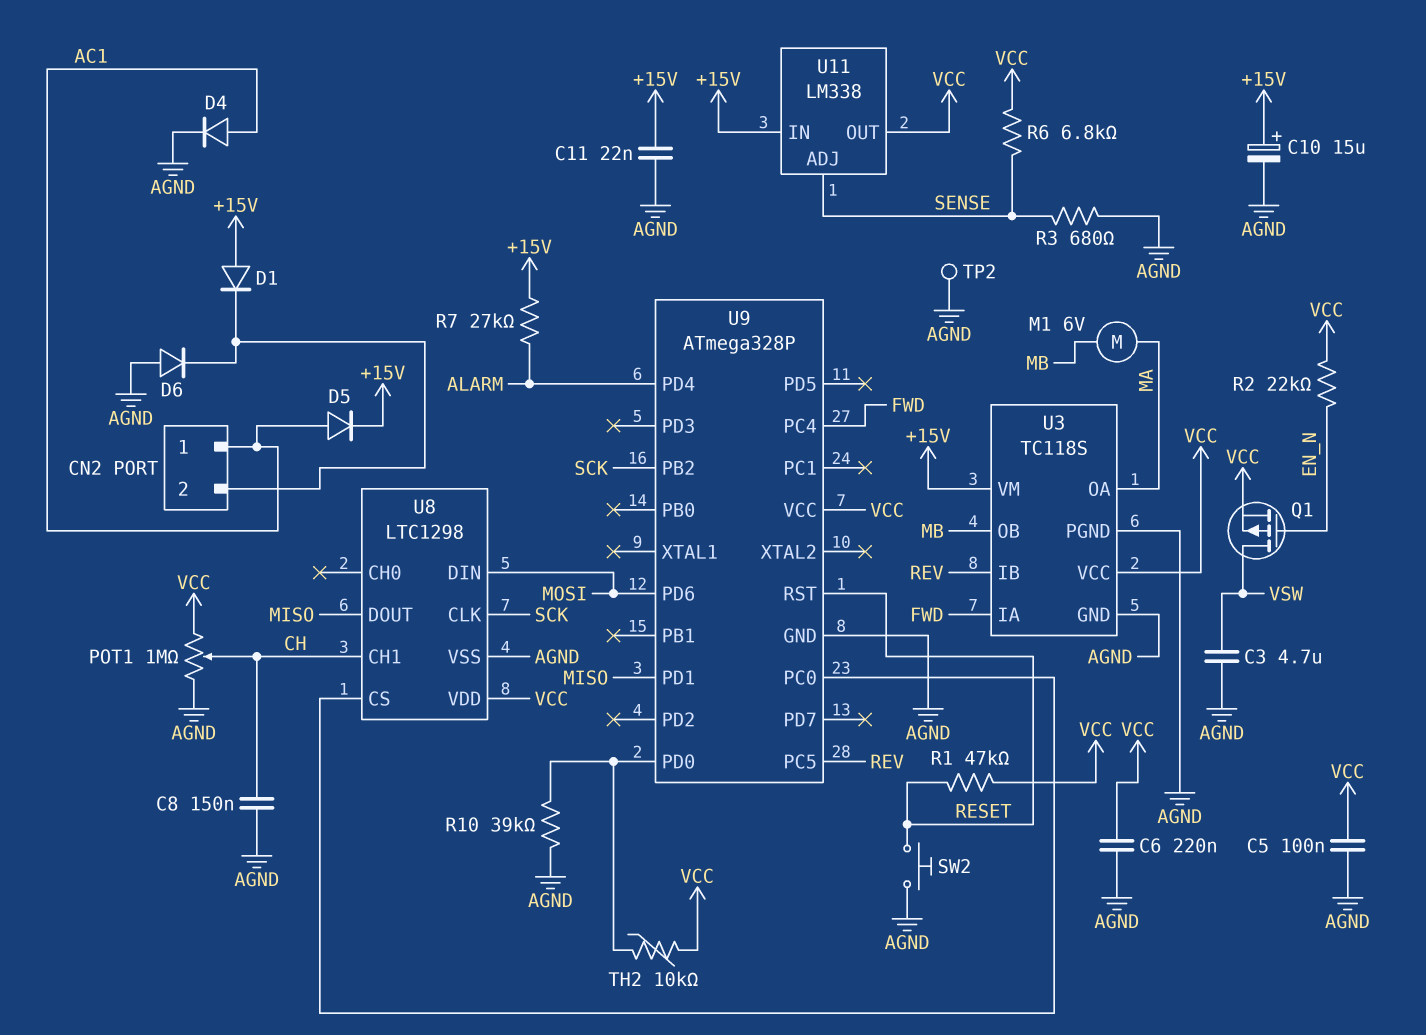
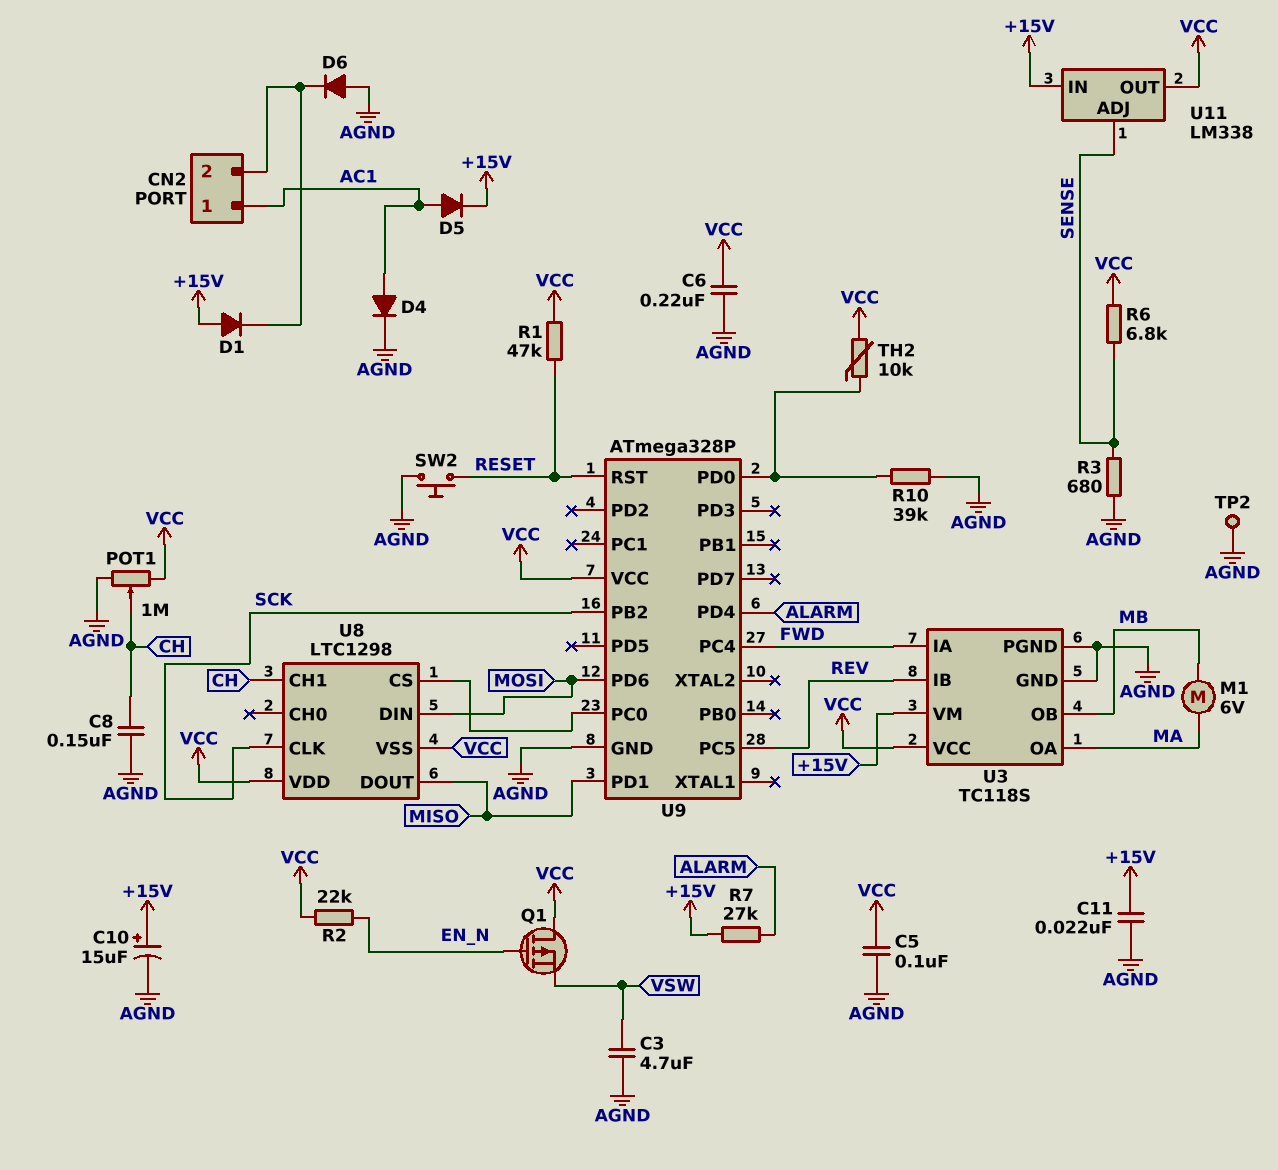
Q1: PMOS (G EN_N, D VSW, S VCC) -> PMOS (G EN_N, D VCC, S VSW)
U8 pin VSS: AGND -> VCC

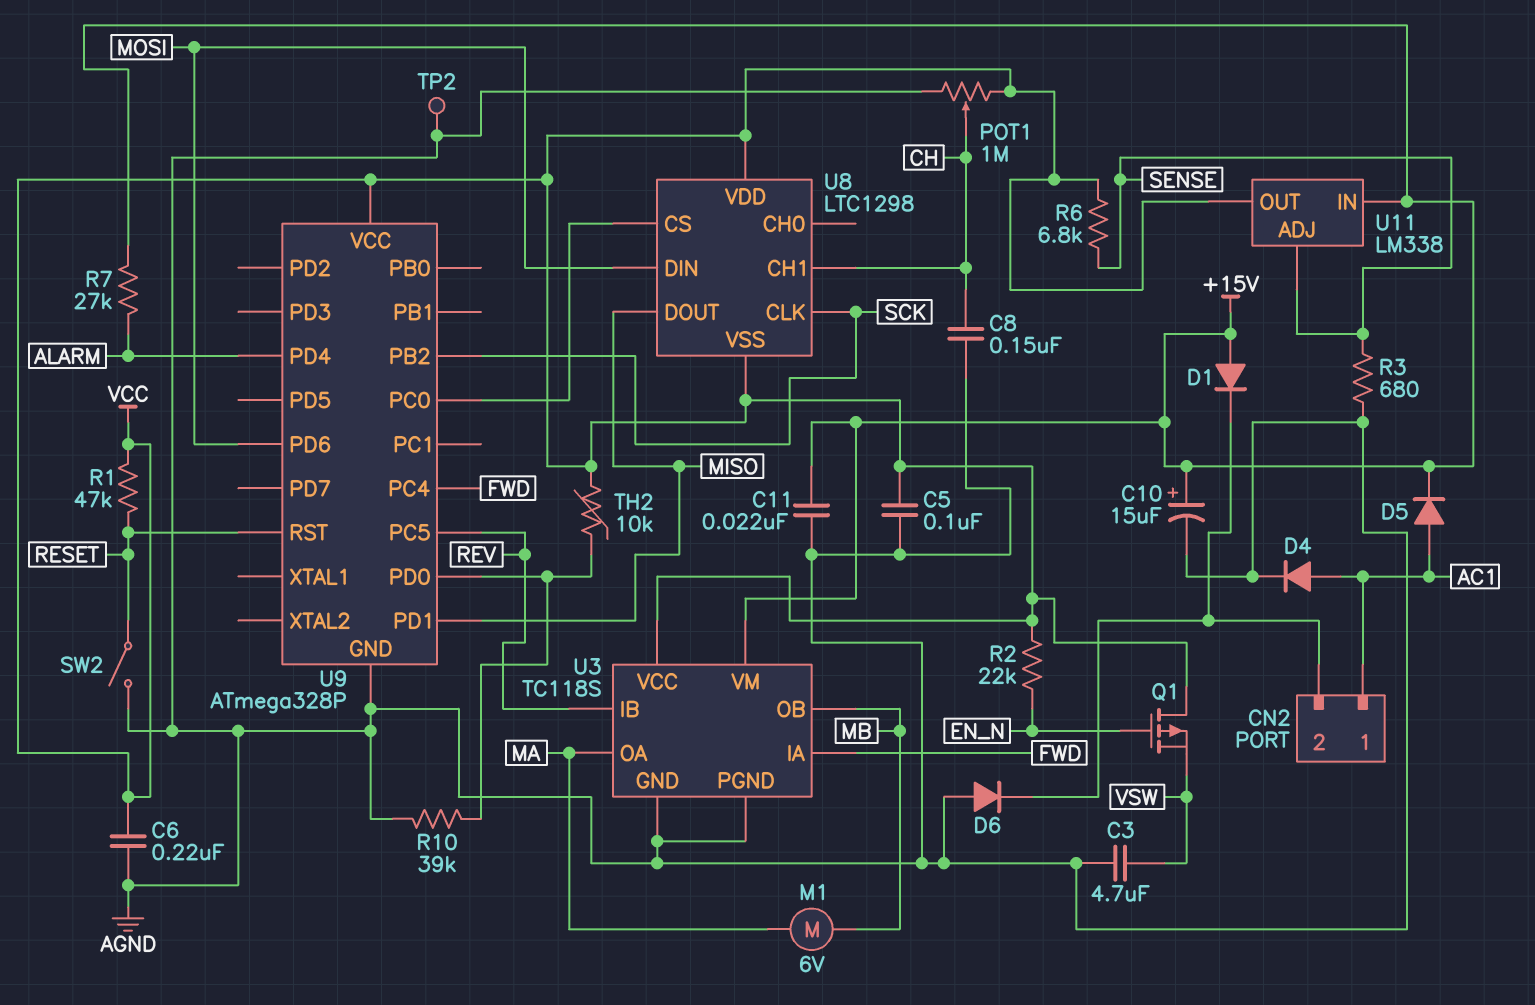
SW2: button (AGND, RESET) -> switch (AGND, RESET)

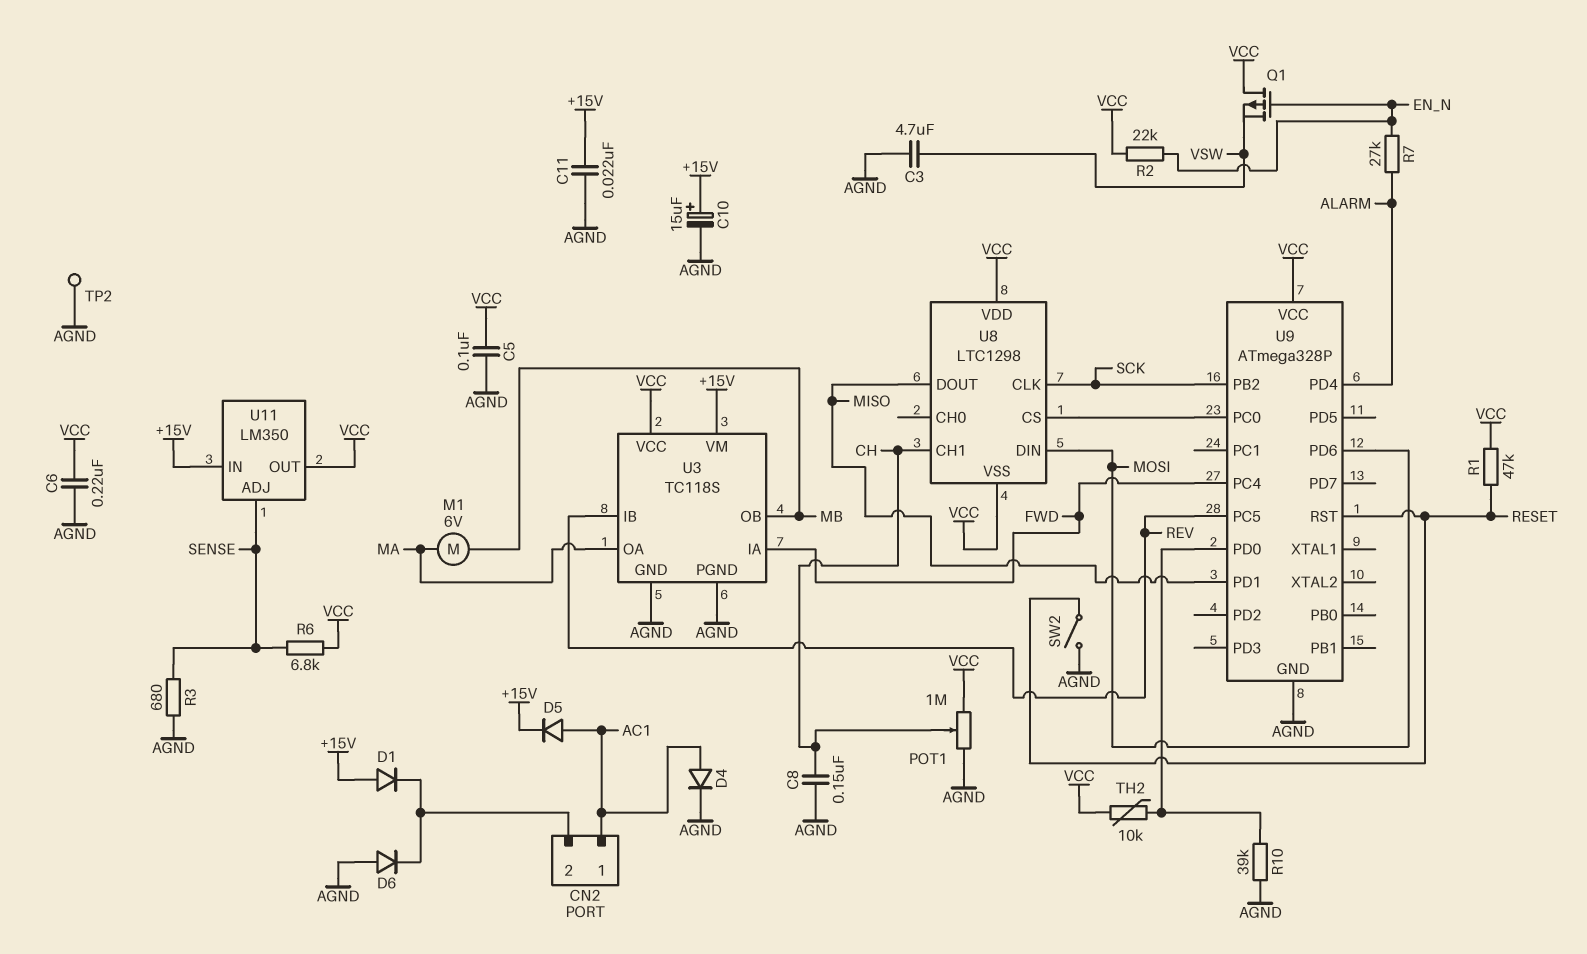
R7: 27k (+15V, ALARM) -> 27k (ALARM, EN_N)
U11: LM338 -> LM350

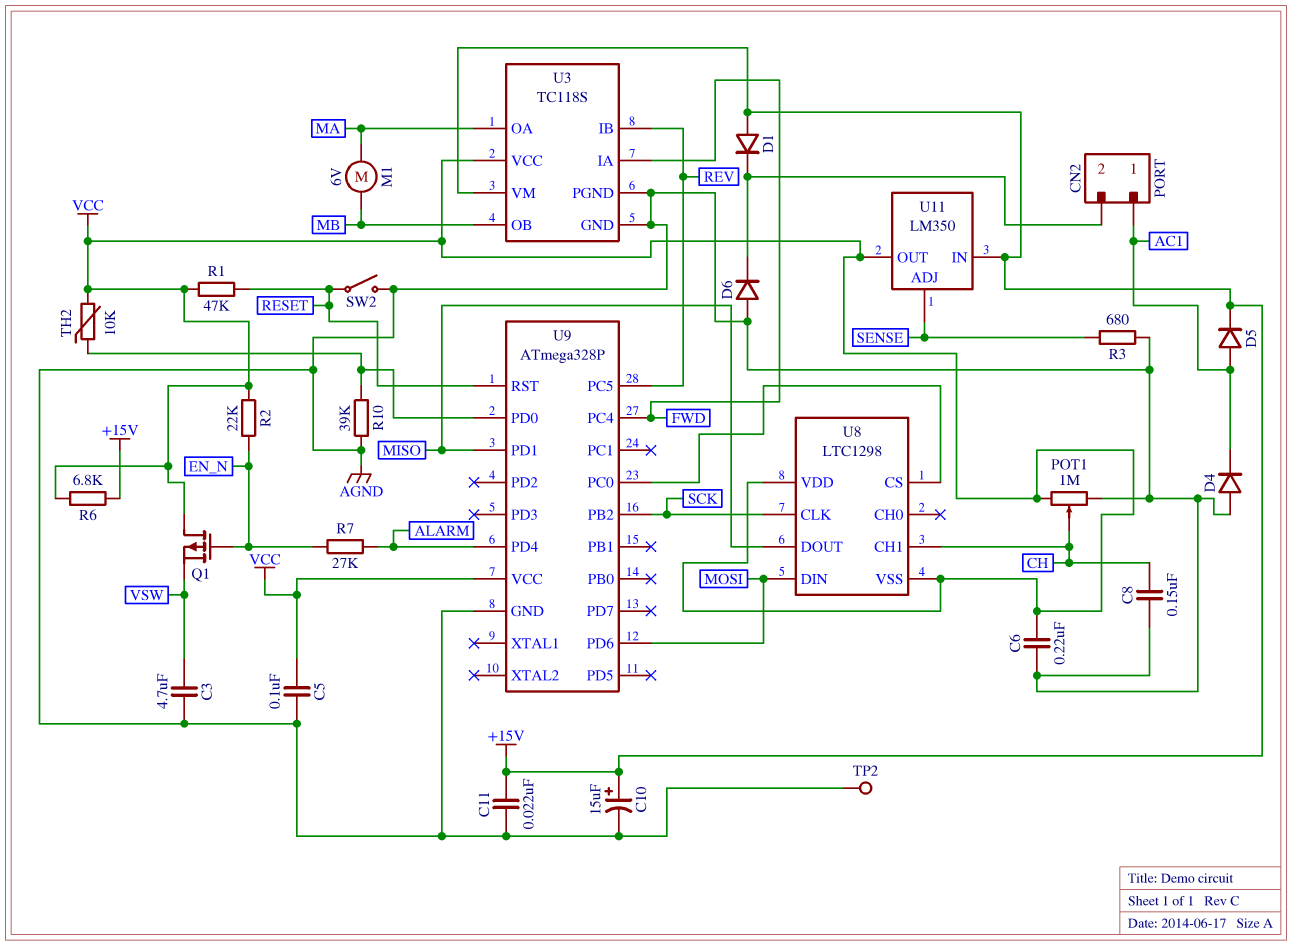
D4: diode (A AC1, K AGND) -> diode (A AGND, K AC1)
R6: 6.8k (SENSE, VCC) -> 6.8k (+15V, VCC)

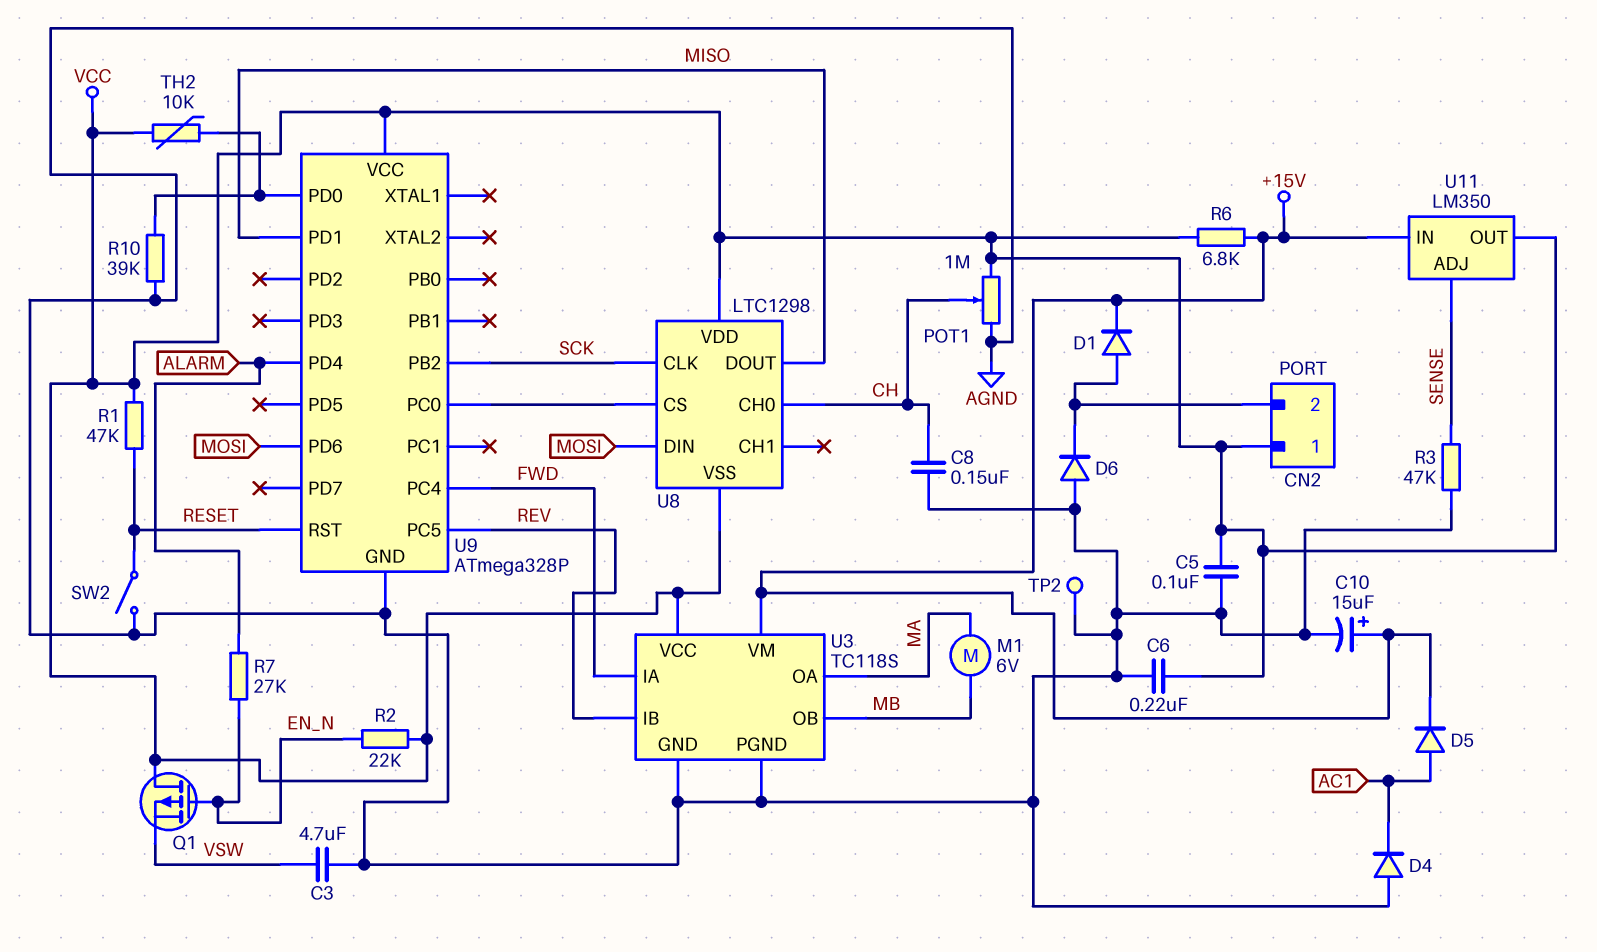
C11: 22nF (+15V, AGND) -> none
CN2 pin 1: AC1 -> VCC
D1: diode (A +15V, K CN2/2) -> diode (A CN2/2, K +15V)
R3: 680 (AGND, SENSE) -> 47k (AGND, SENSE)
U8 pin CH0: none -> CH
U8 pin CH1: CH -> none

